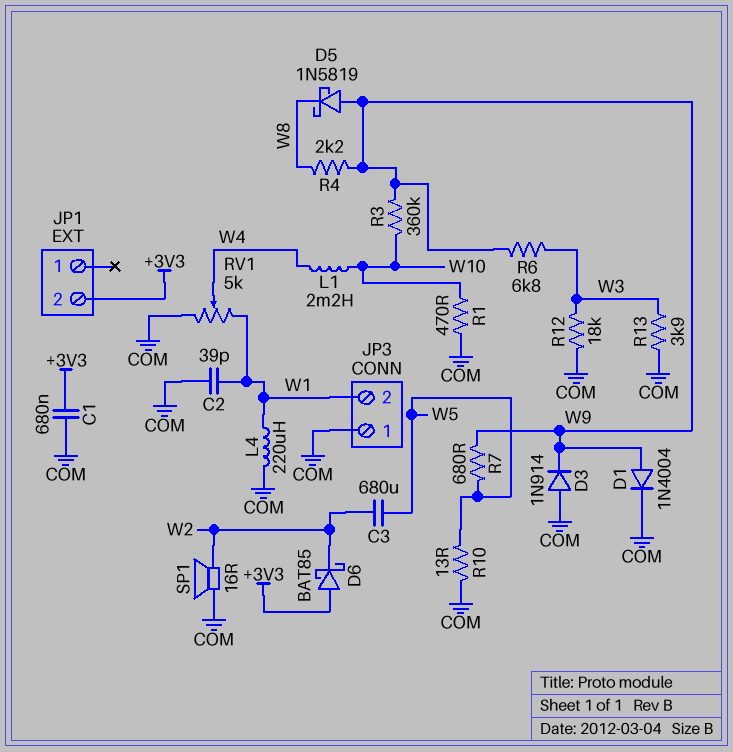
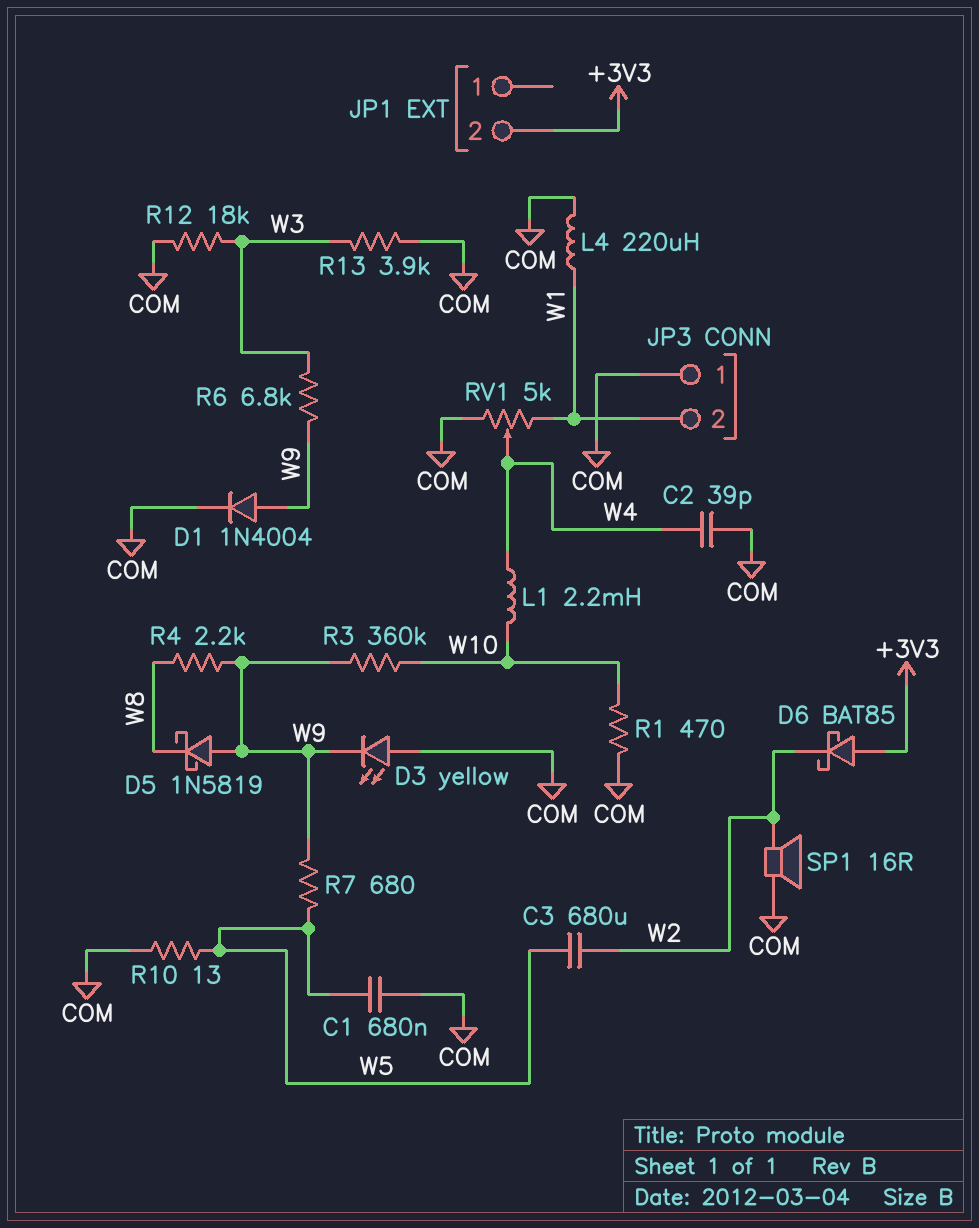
C1: 680nF (+3V3, COM) -> 680nF (COM, W5)
C2: 39pF (COM, W1) -> 39pF (COM, W4)
D3: diode 1N914 (A COM, K W9) -> LED yellow (A COM, K W9)

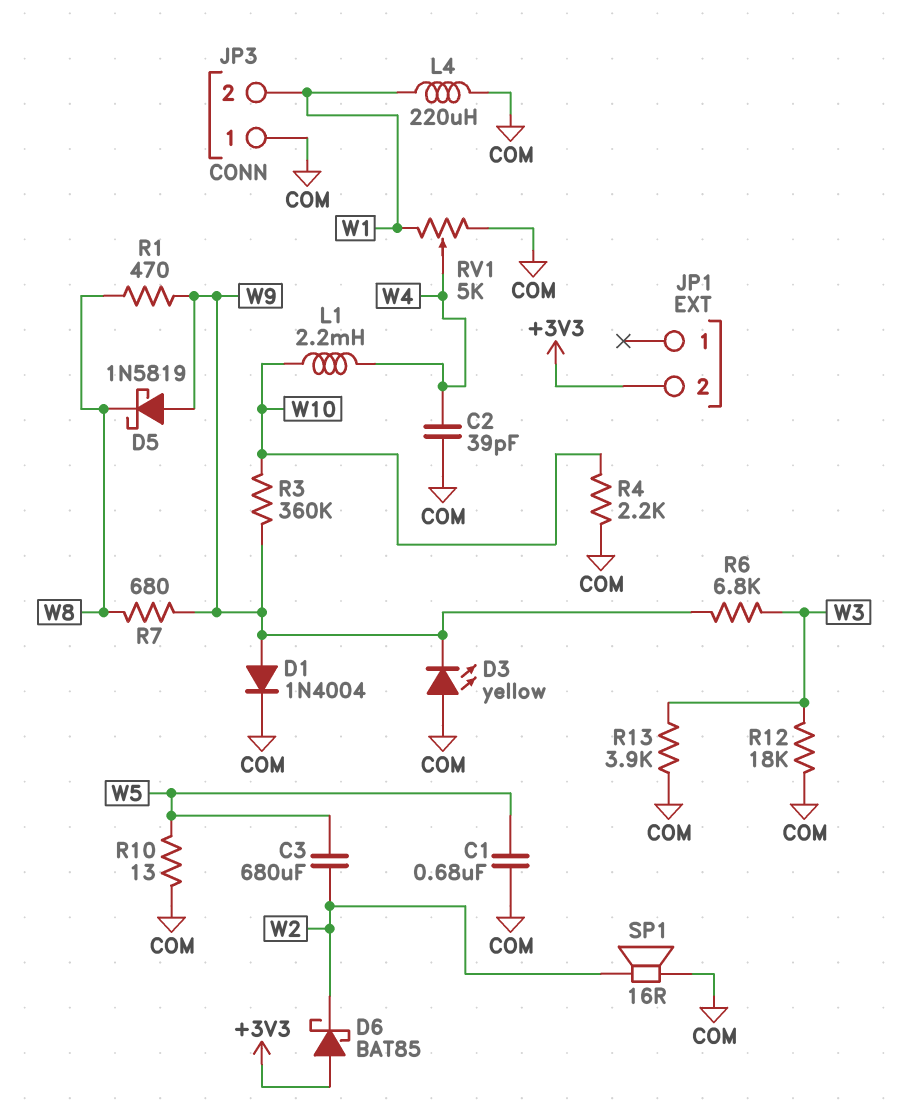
R1: 470 (COM, W10) -> 470 (W8, W9)
R4: 2.2k (W8, W9) -> 2.2k (COM, W10)
R7: 680 (W5, W9) -> 680 (W8, W9)

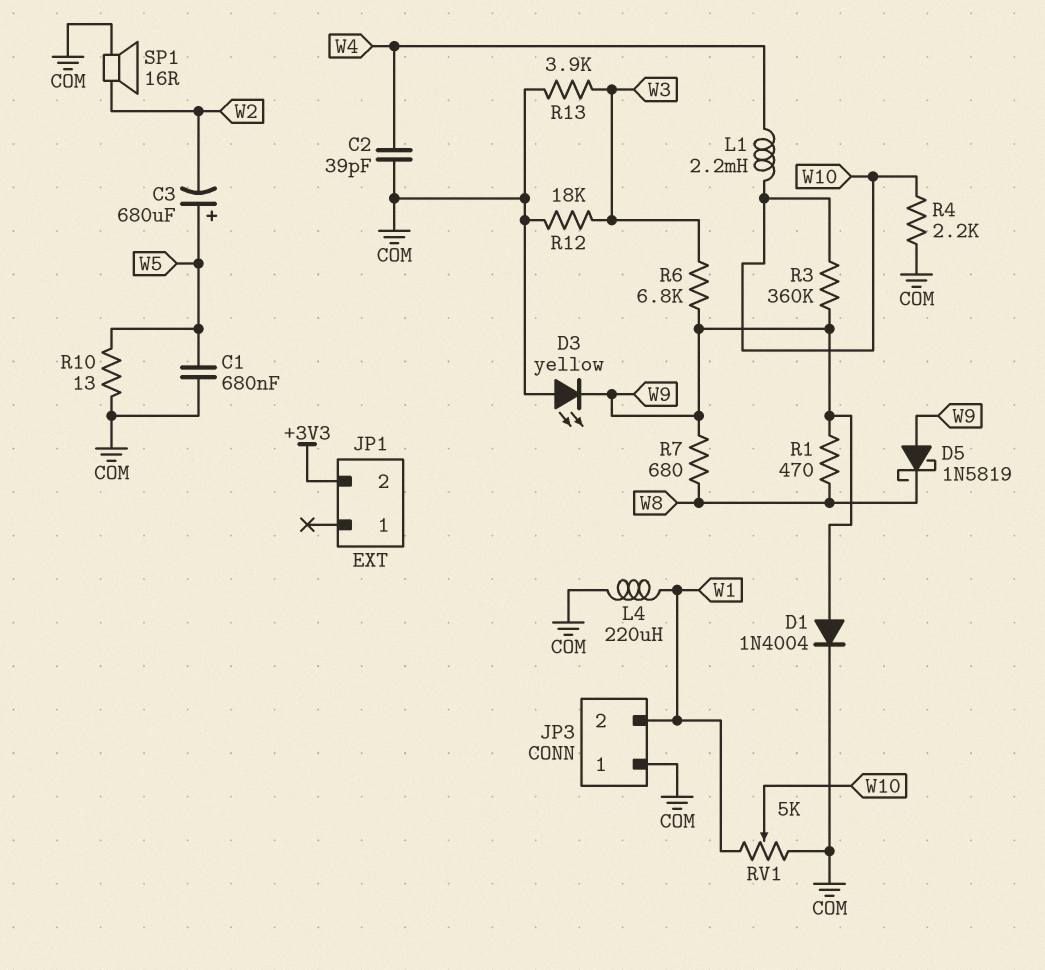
C3: 680uF (W2, W5) -> 680uF (plus W5, minus W2)
D6: schottky BAT85 (A +3V3, K W2) -> none
RV1: 5k (COM, W1, wiper W4) -> 5k (COM, W1, wiper W10)

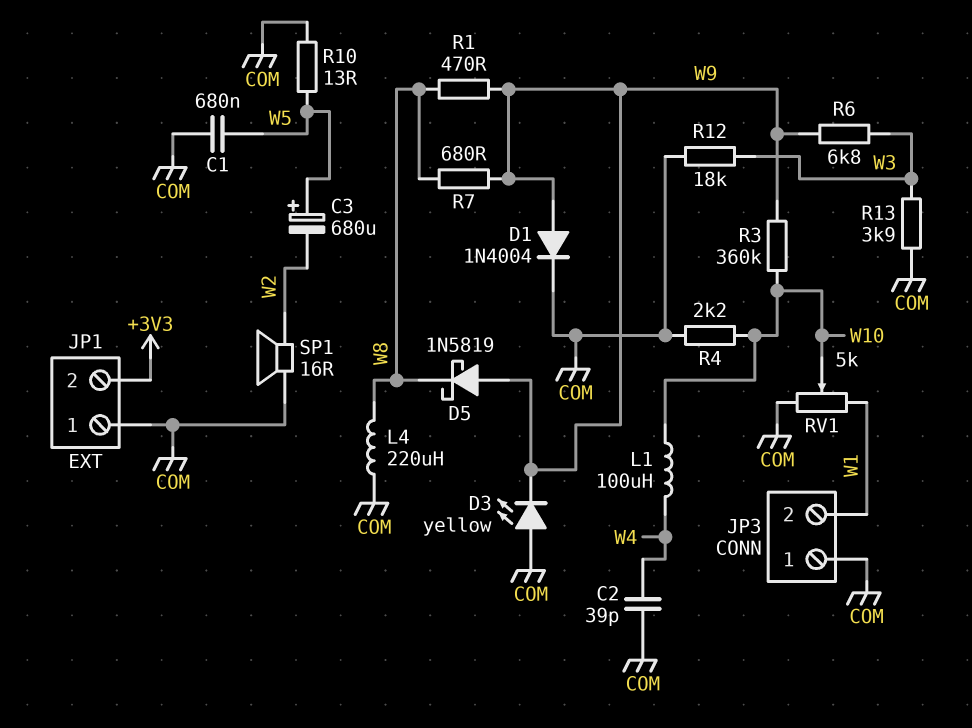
JP1 pin 1: none -> COM
L1: 2.2mH (W4, W10) -> 100uH (W4, W10)
L4: 220uH (COM, W1) -> 220uH (COM, W8)

